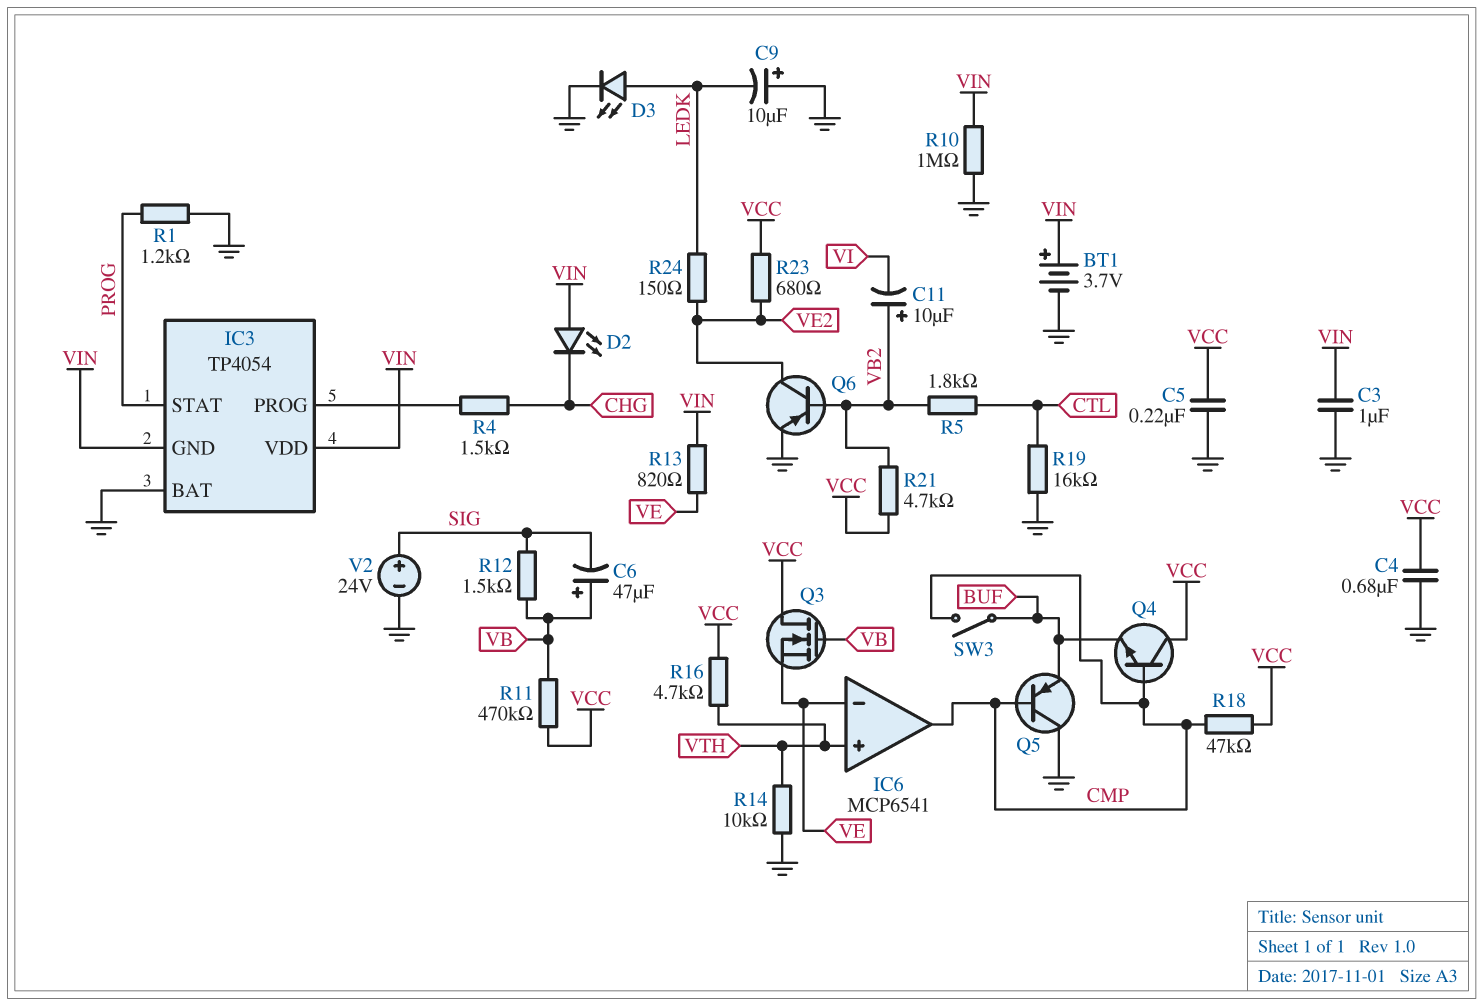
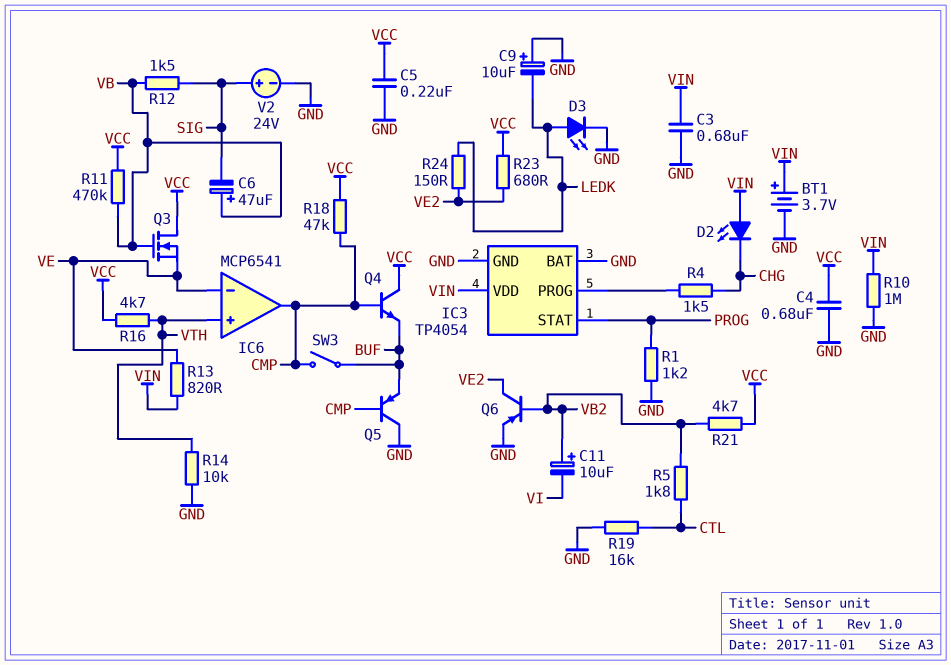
C3: 1uF (GND, VIN) -> 680nF (GND, VIN)
IC3 pin GND: VIN -> GND

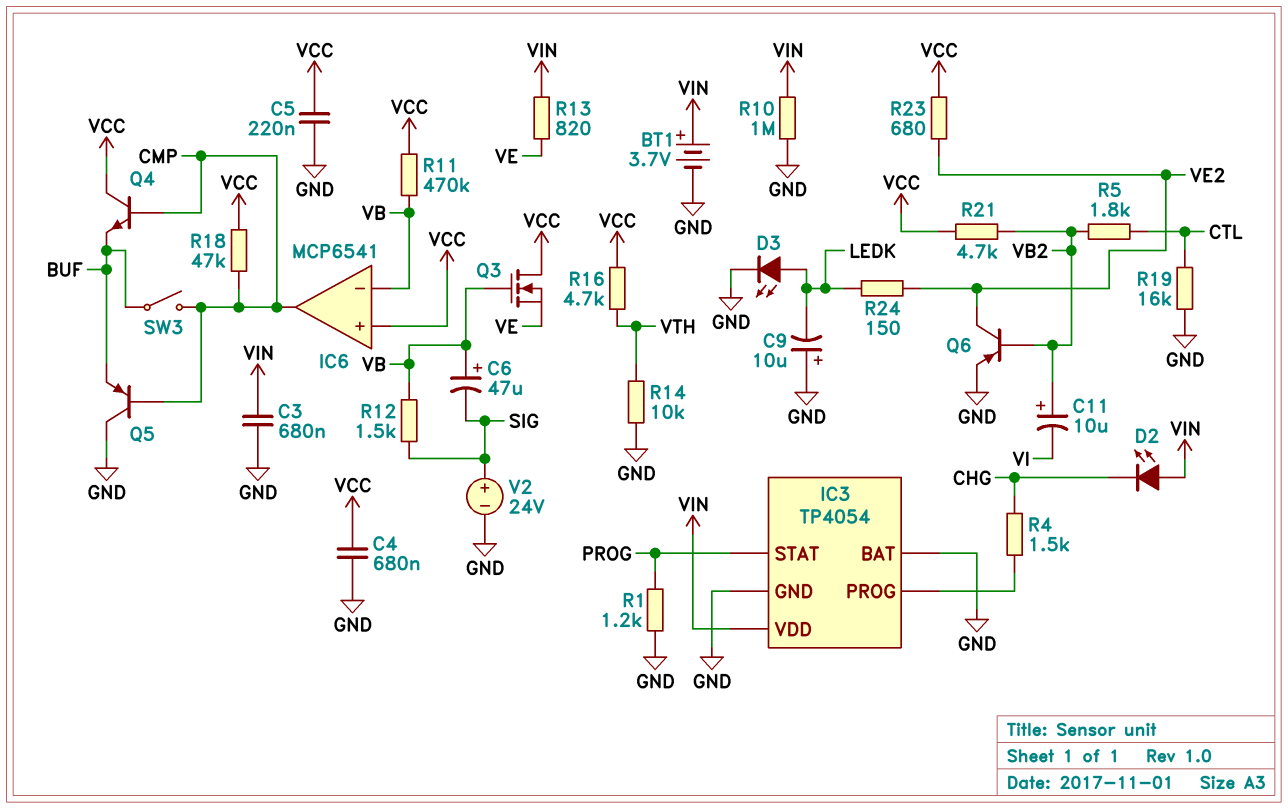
IC6 pin in+: VTH -> VCC
IC6 pin in-: VE -> VB

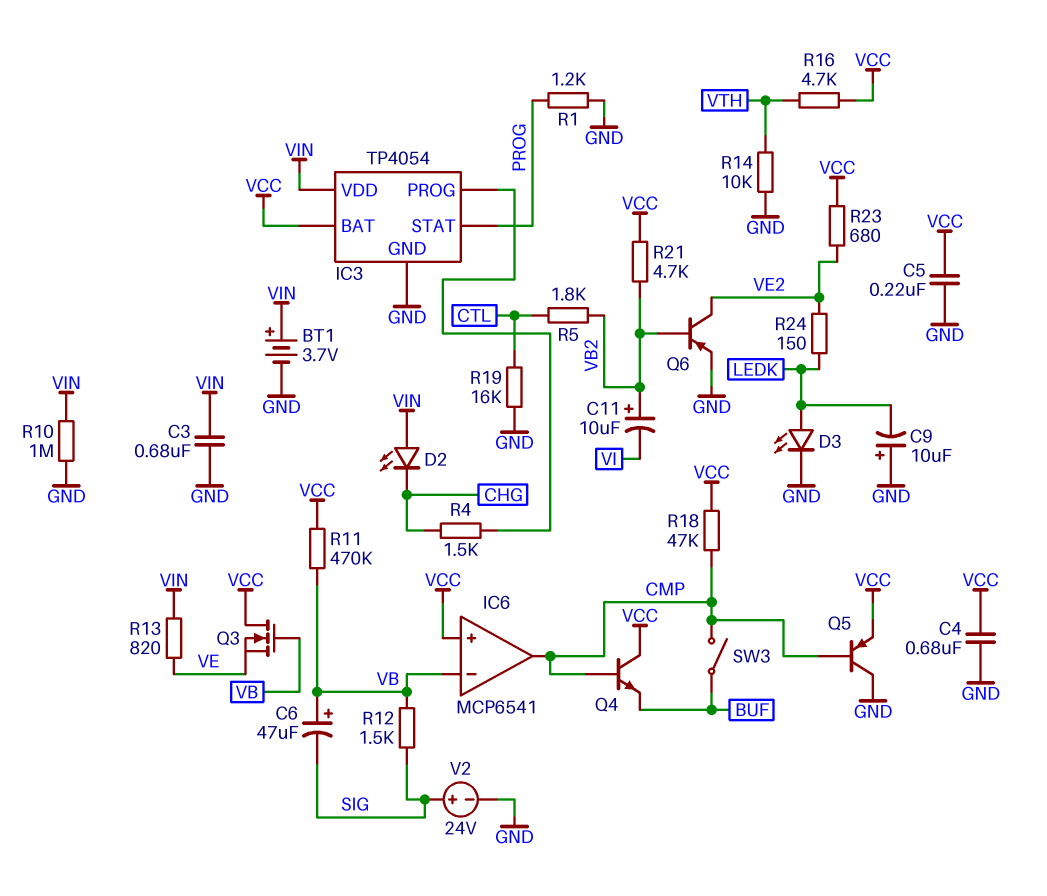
IC3 pin BAT: GND -> VCC
Q5: PNP (B CMP, C GND, E BUF) -> PNP (B CMP, C GND, E VCC)

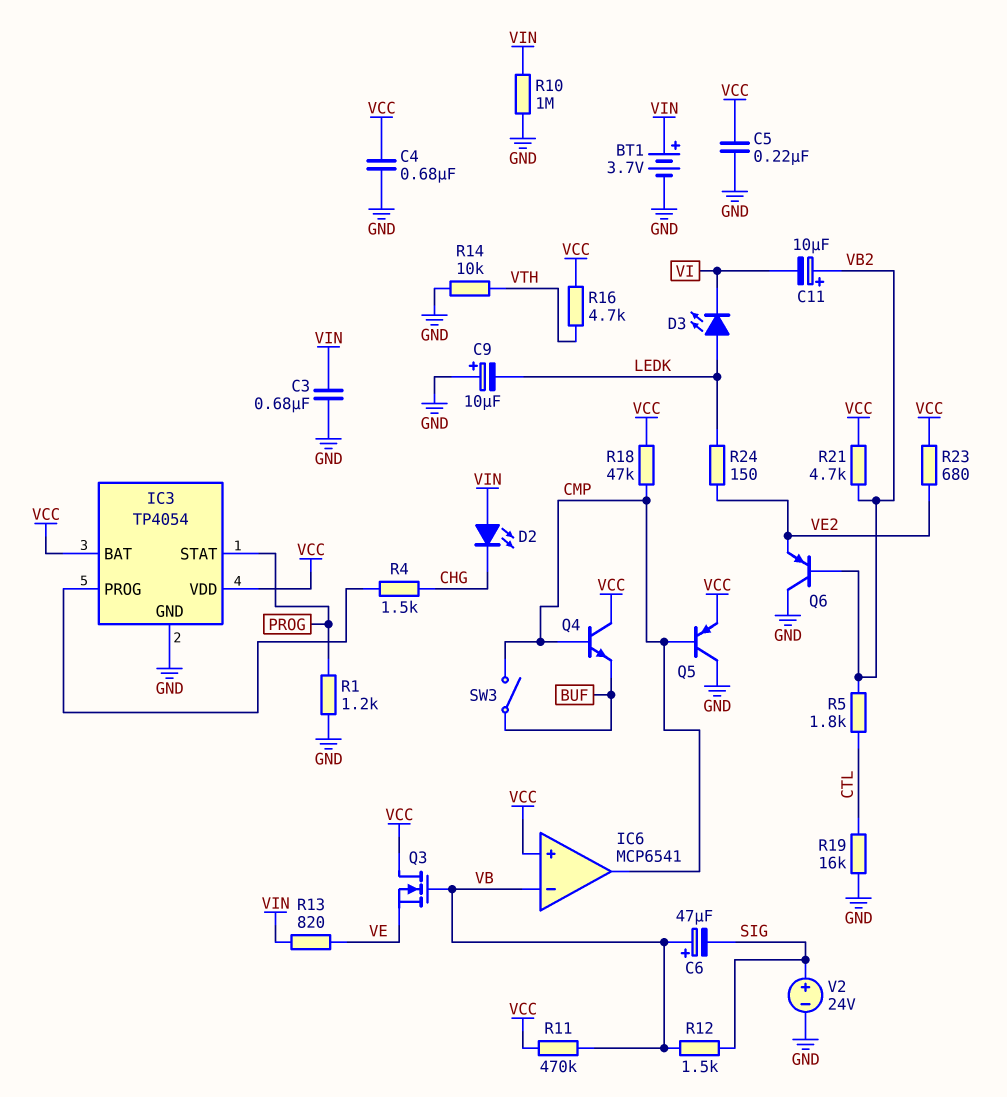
D3: LED (A LEDK, K GND) -> LED (A LEDK, K VI)
IC3 pin VDD: VIN -> VCC
Q6: PNP (B VB2, C VE2, E GND) -> PNP (B VB2, C GND, E VE2)

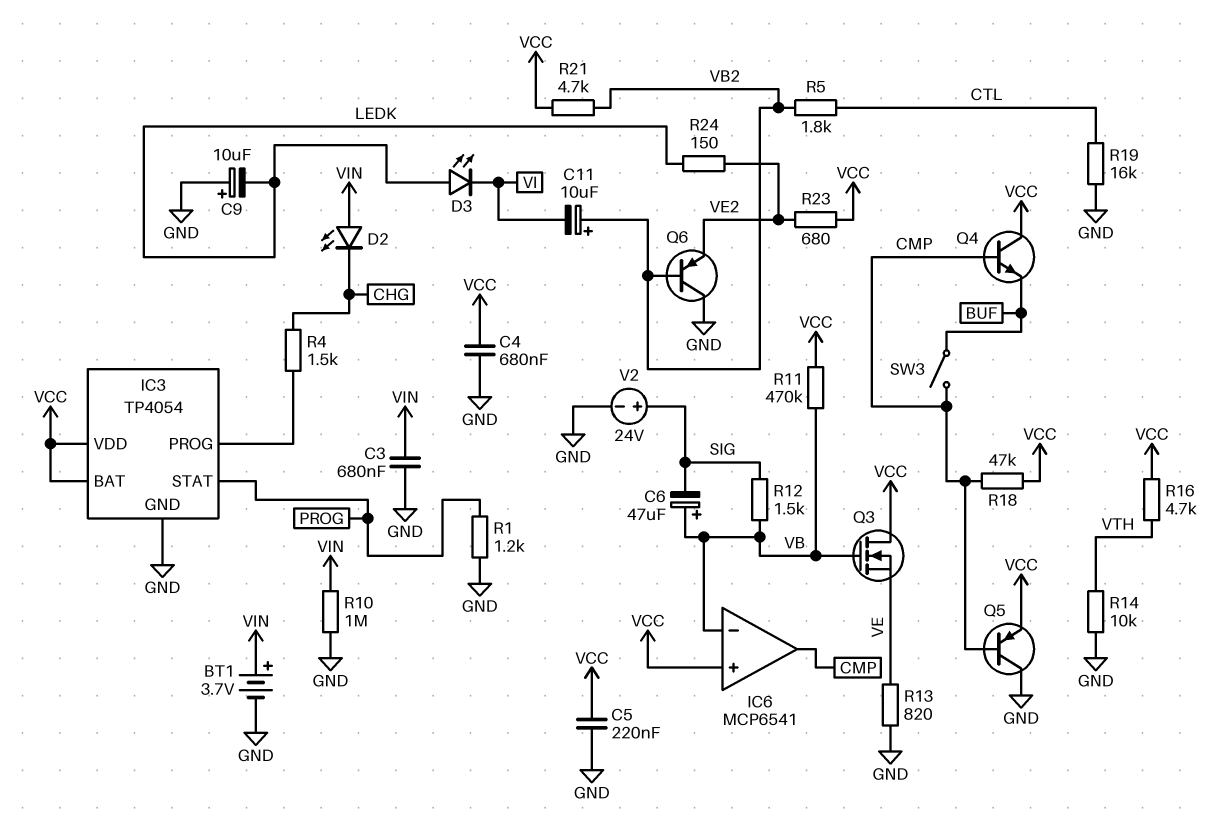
R13: 820 (VE, VIN) -> 820 (GND, VE)

